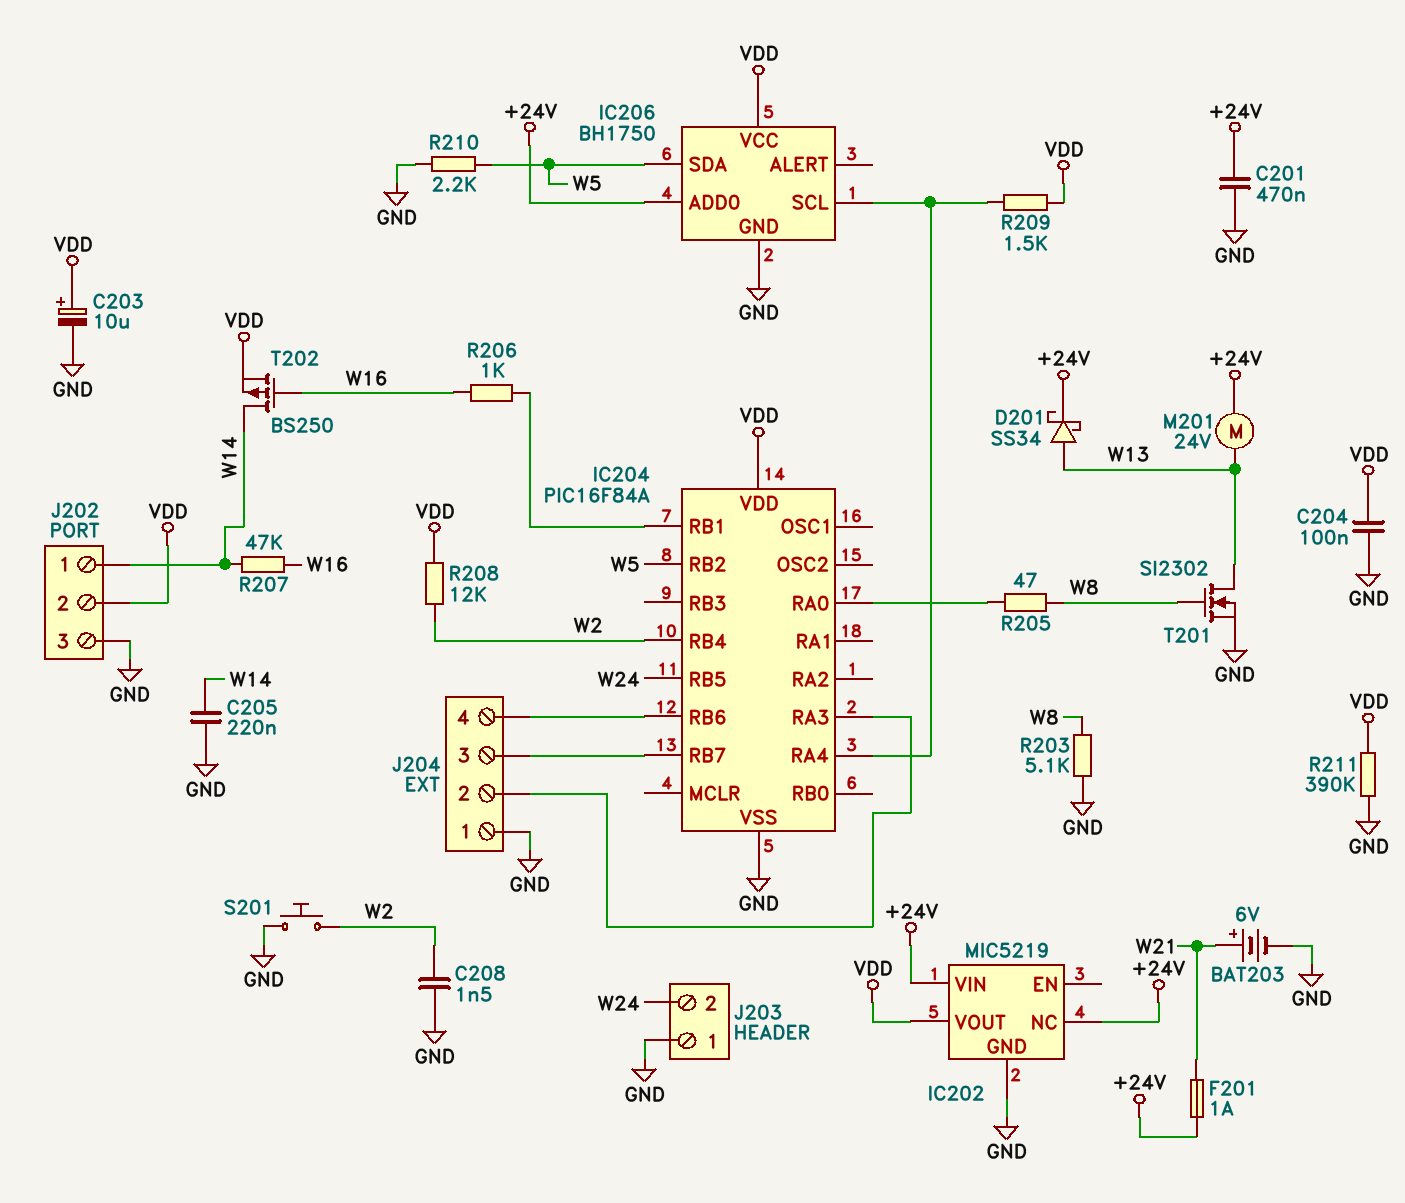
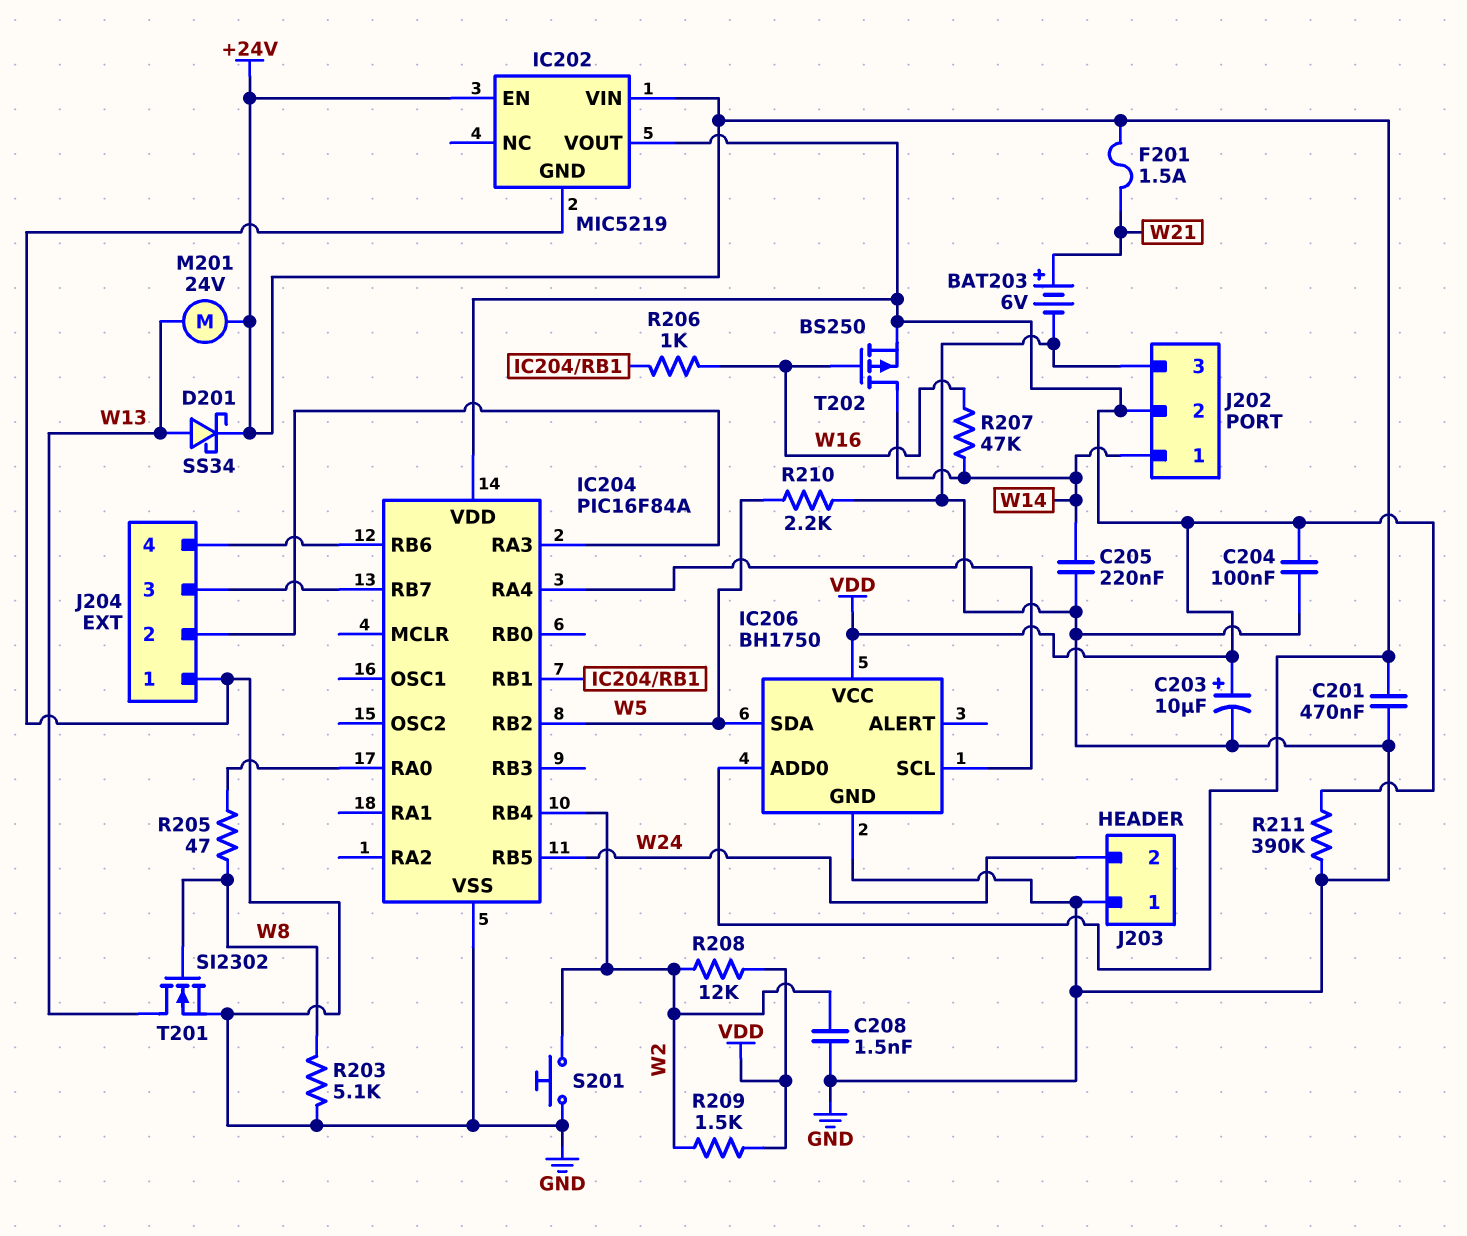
F201: 1A (+24V, W21) -> 1.5A (+24V, W21)
IC202 pin EN: none -> +24V
IC202 pin NC: +24V -> none
R209: 1.5k (IC204/RA4, VDD) -> 1.5k (VDD, W2)

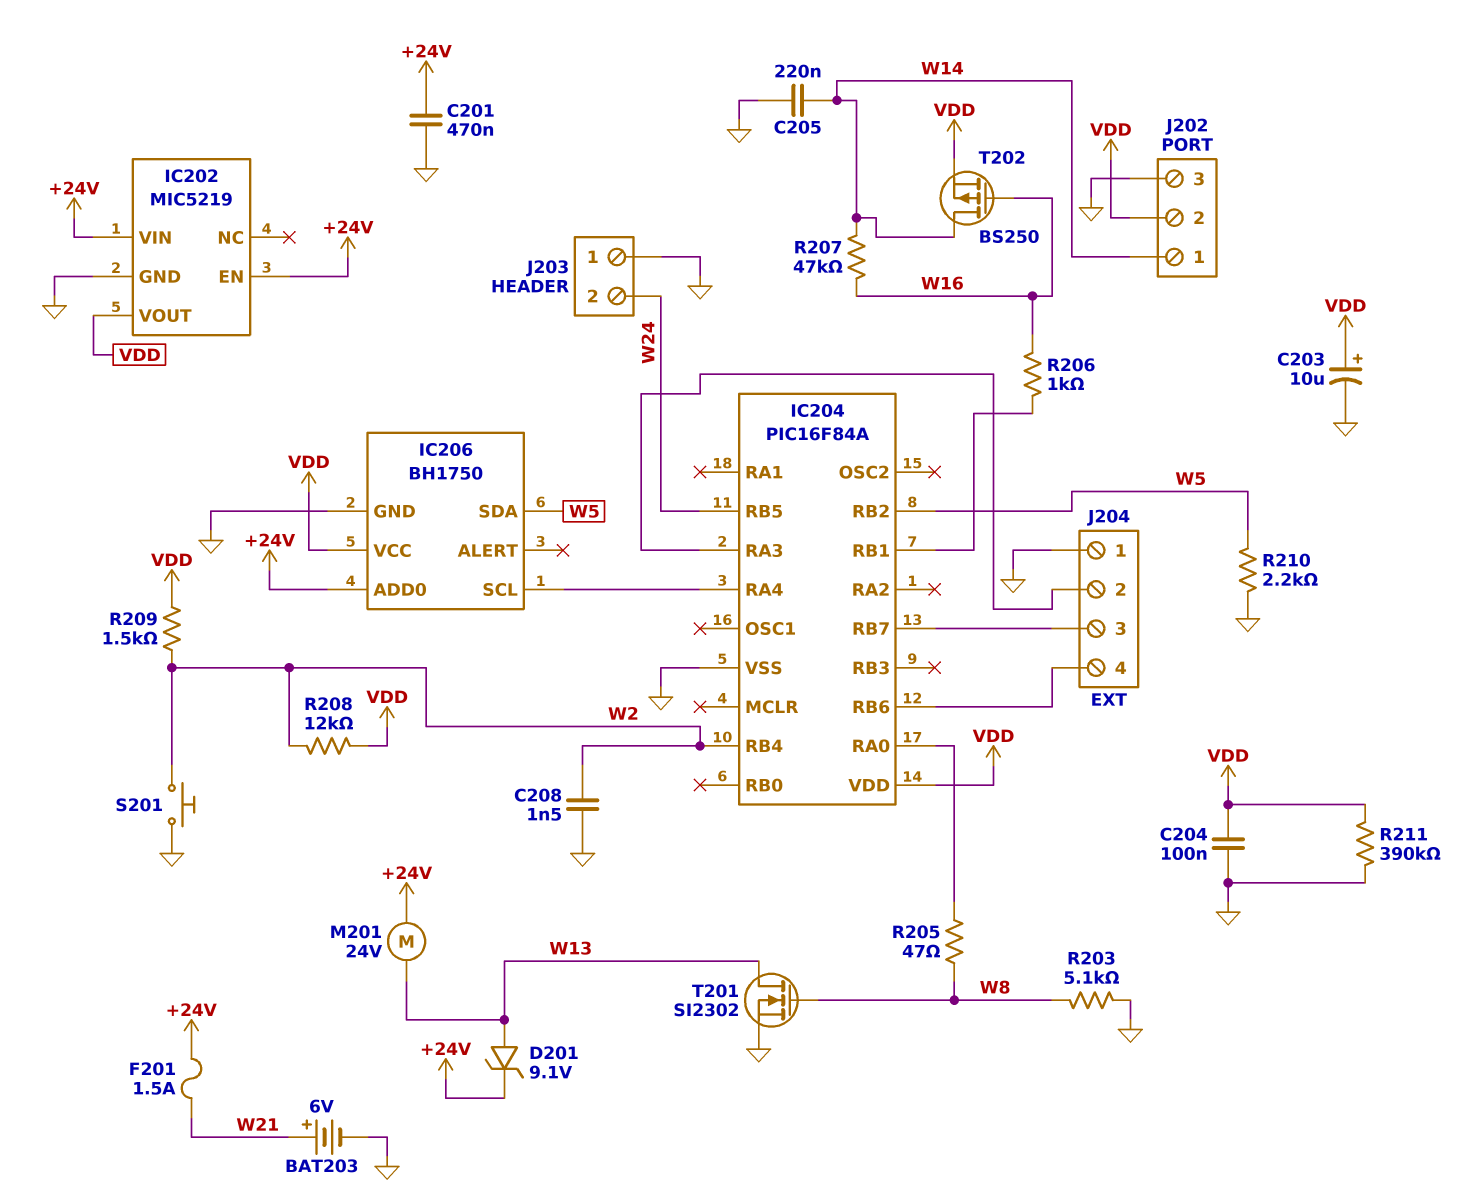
D201: schottky SS34 (A W13, K +24V) -> zener 9.1V (A W13, K +24V)

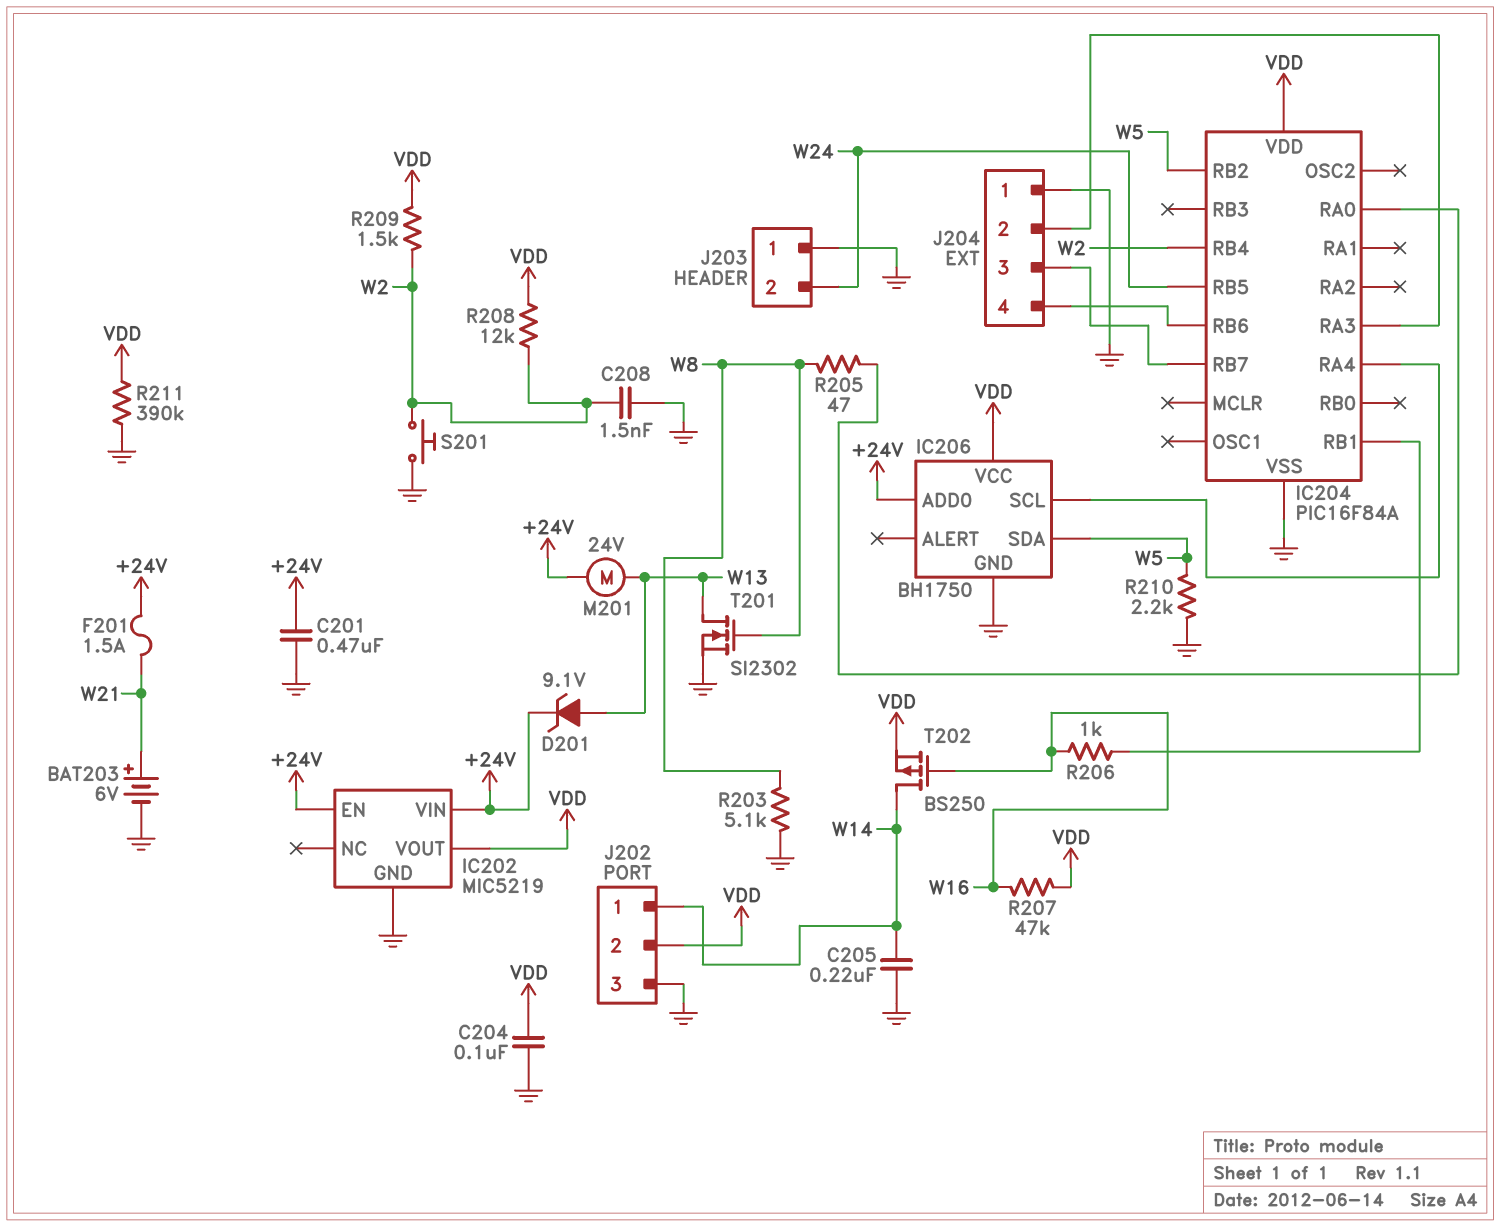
C203: 10uF (plus VDD, minus GND) -> none
R207: 47k (W14, W16) -> 47k (VDD, W16)

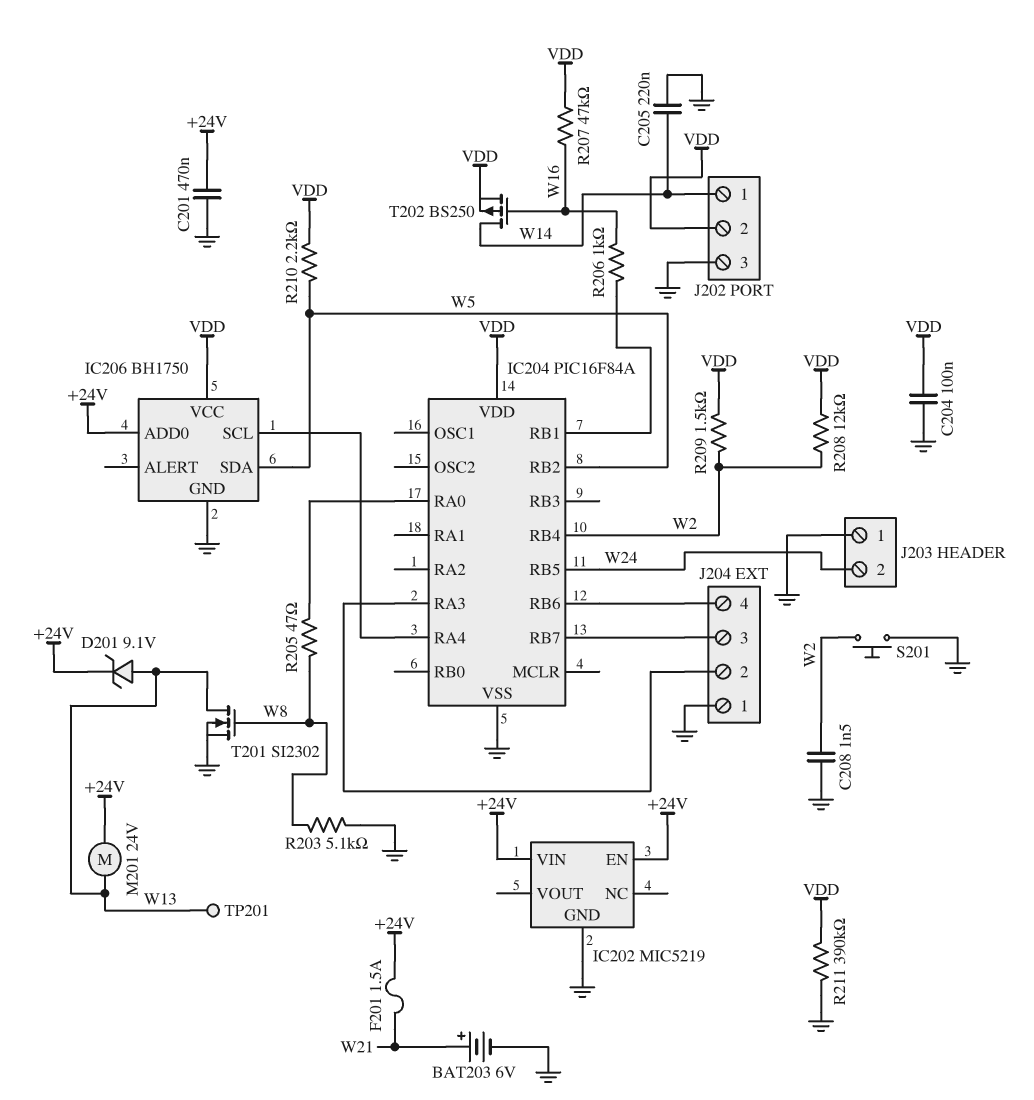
IC202 pin VOUT: VDD -> none
R210: 2.2k (GND, W5) -> 2.2k (VDD, W5)
TP201: none -> test point (W13)

